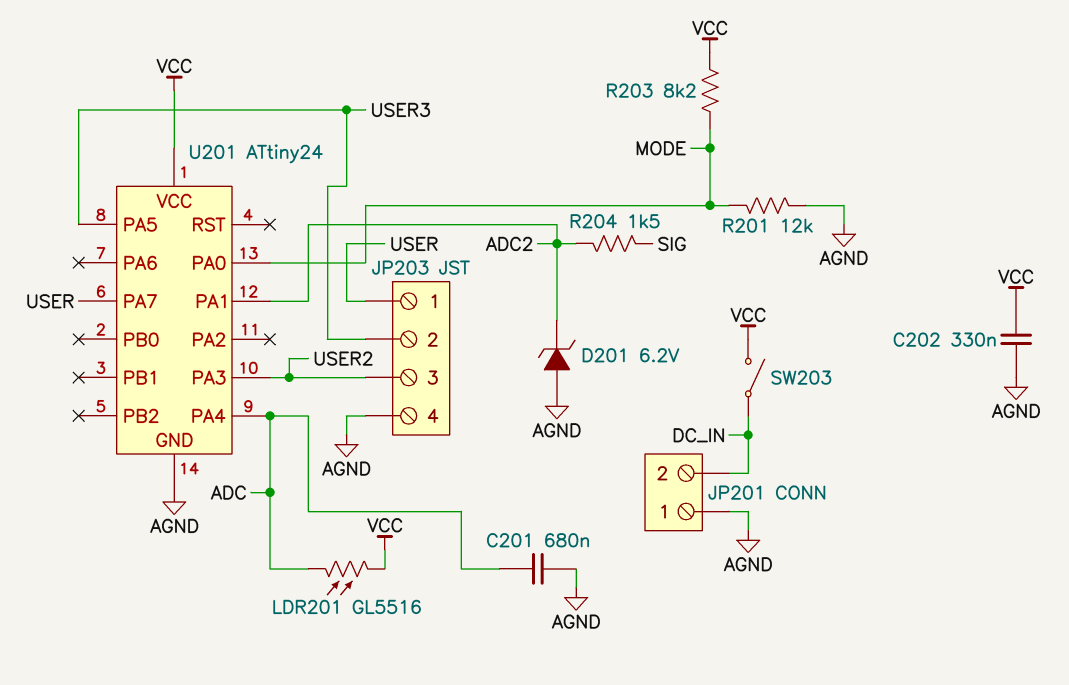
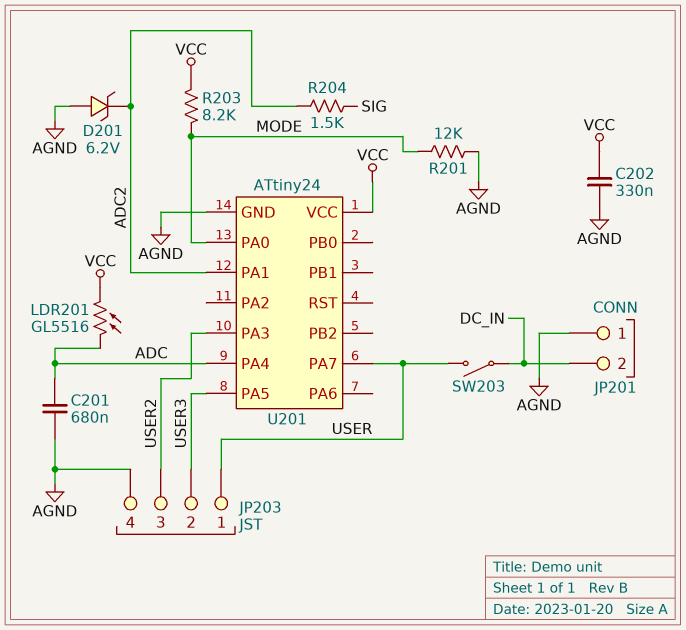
SW203: switch (DC_IN, VCC) -> switch (DC_IN, USER)

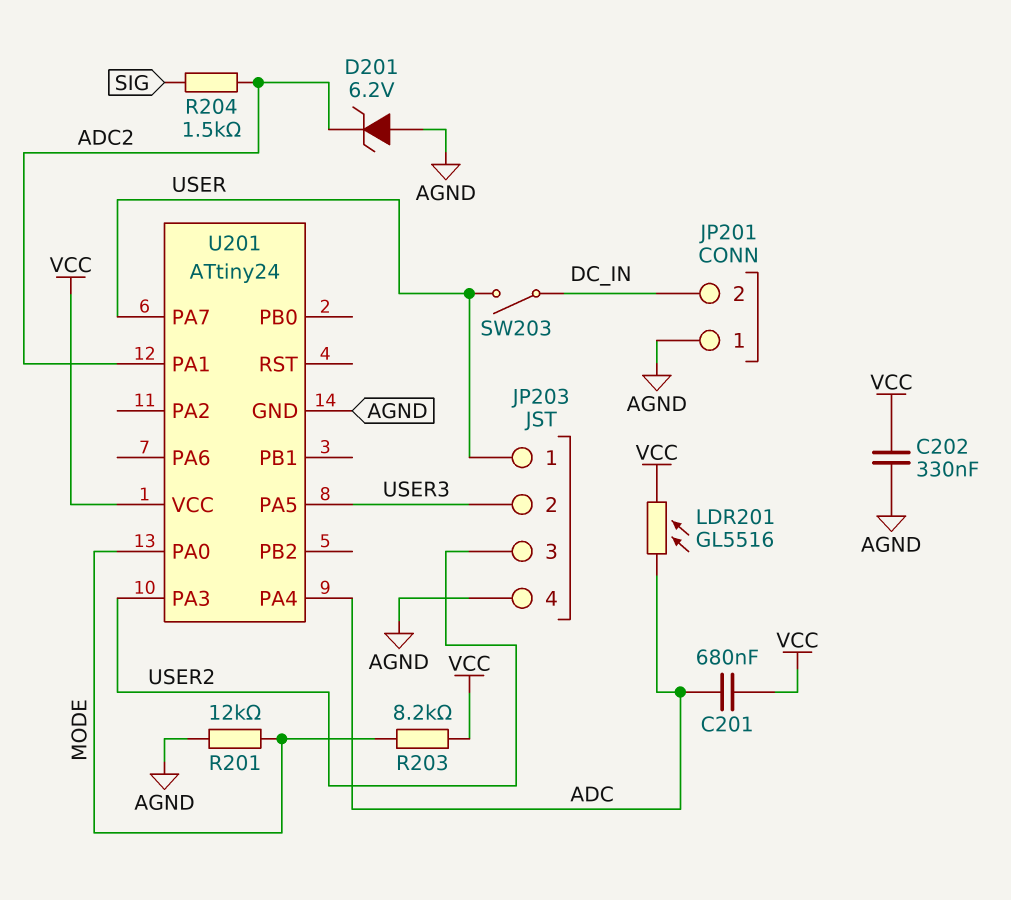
C201: 680nF (ADC, AGND) -> 680nF (ADC, VCC)

